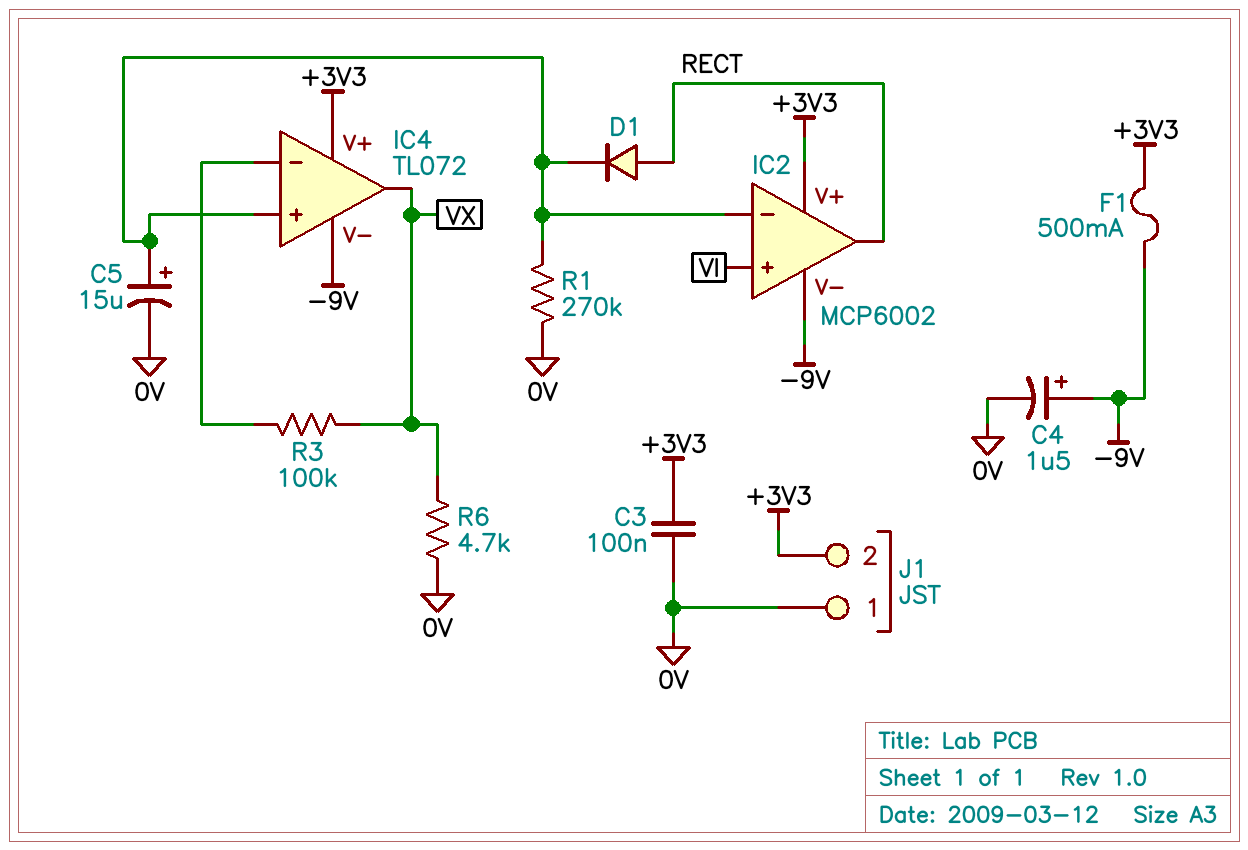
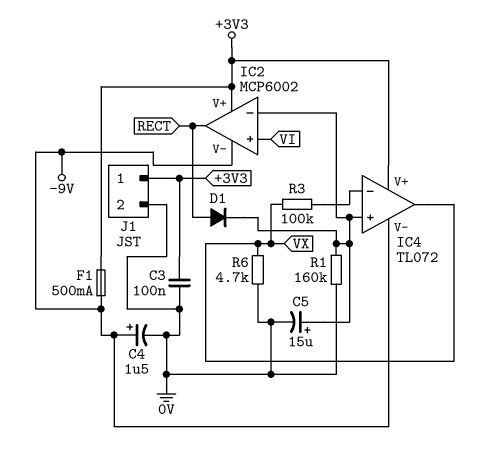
J1 pin 1: 0V -> +3V3
J1 pin 2: +3V3 -> 0V
R1: 270k (0V, IC2/in-) -> 160k (0V, IC2/in-)

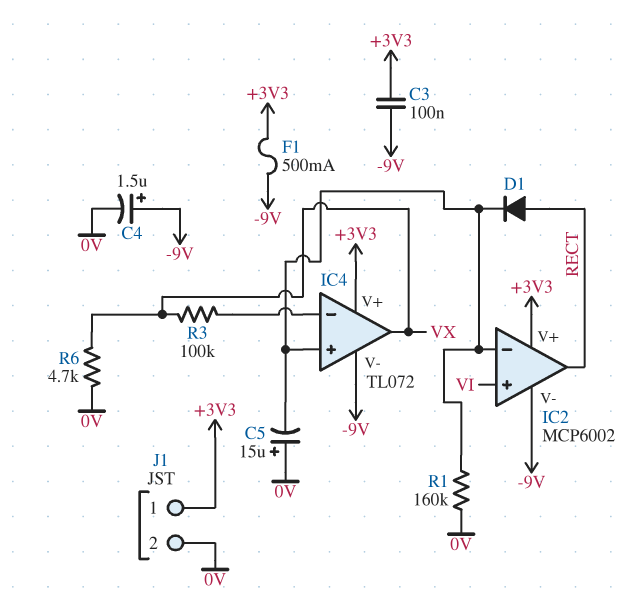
C3: 100nF (+3V3, 0V) -> 100nF (+3V3, -9V)
C5: 15uF (plus IC2/in-, minus 0V) -> 15uF (plus 0V, minus IC2/in-)

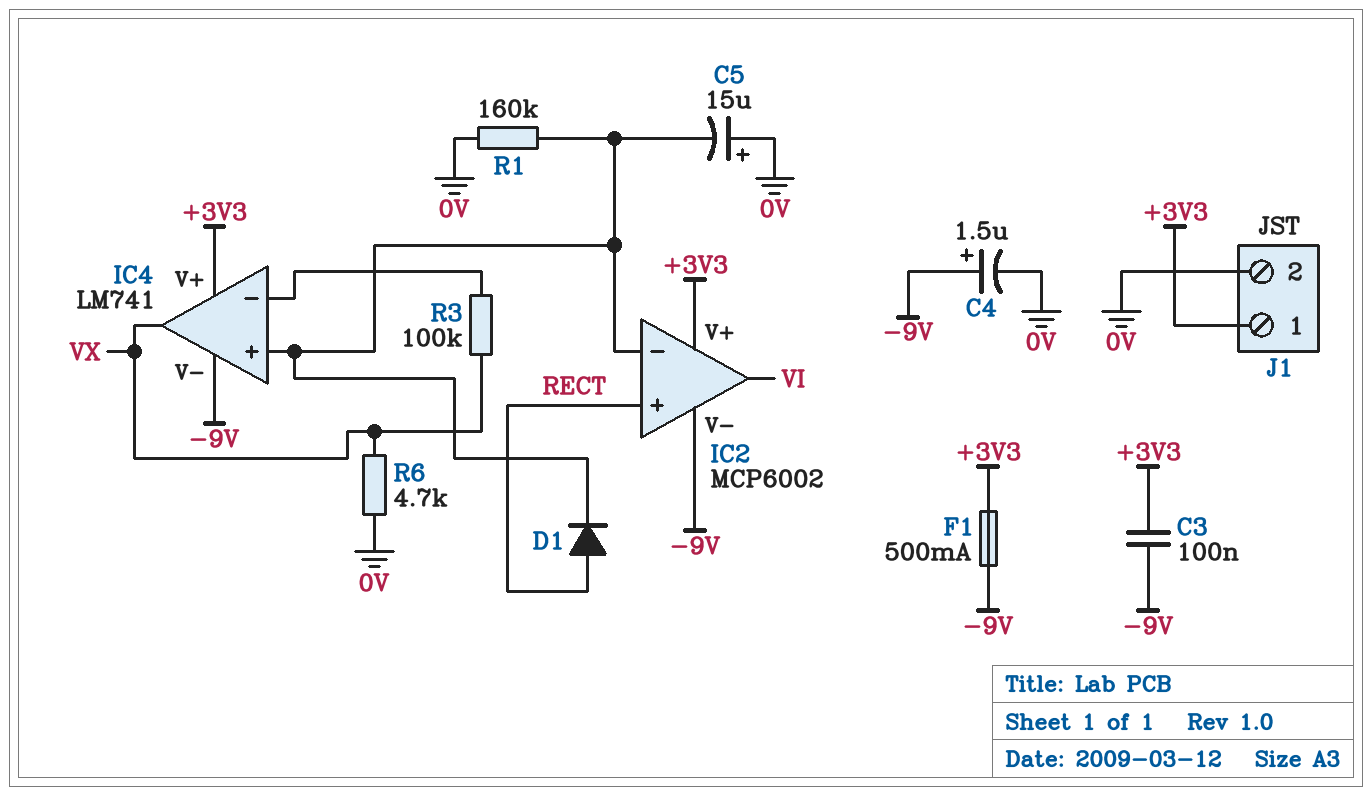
IC2 pin in+: VI -> RECT
IC2 pin out: RECT -> VI
IC4: TL072 -> LM741

